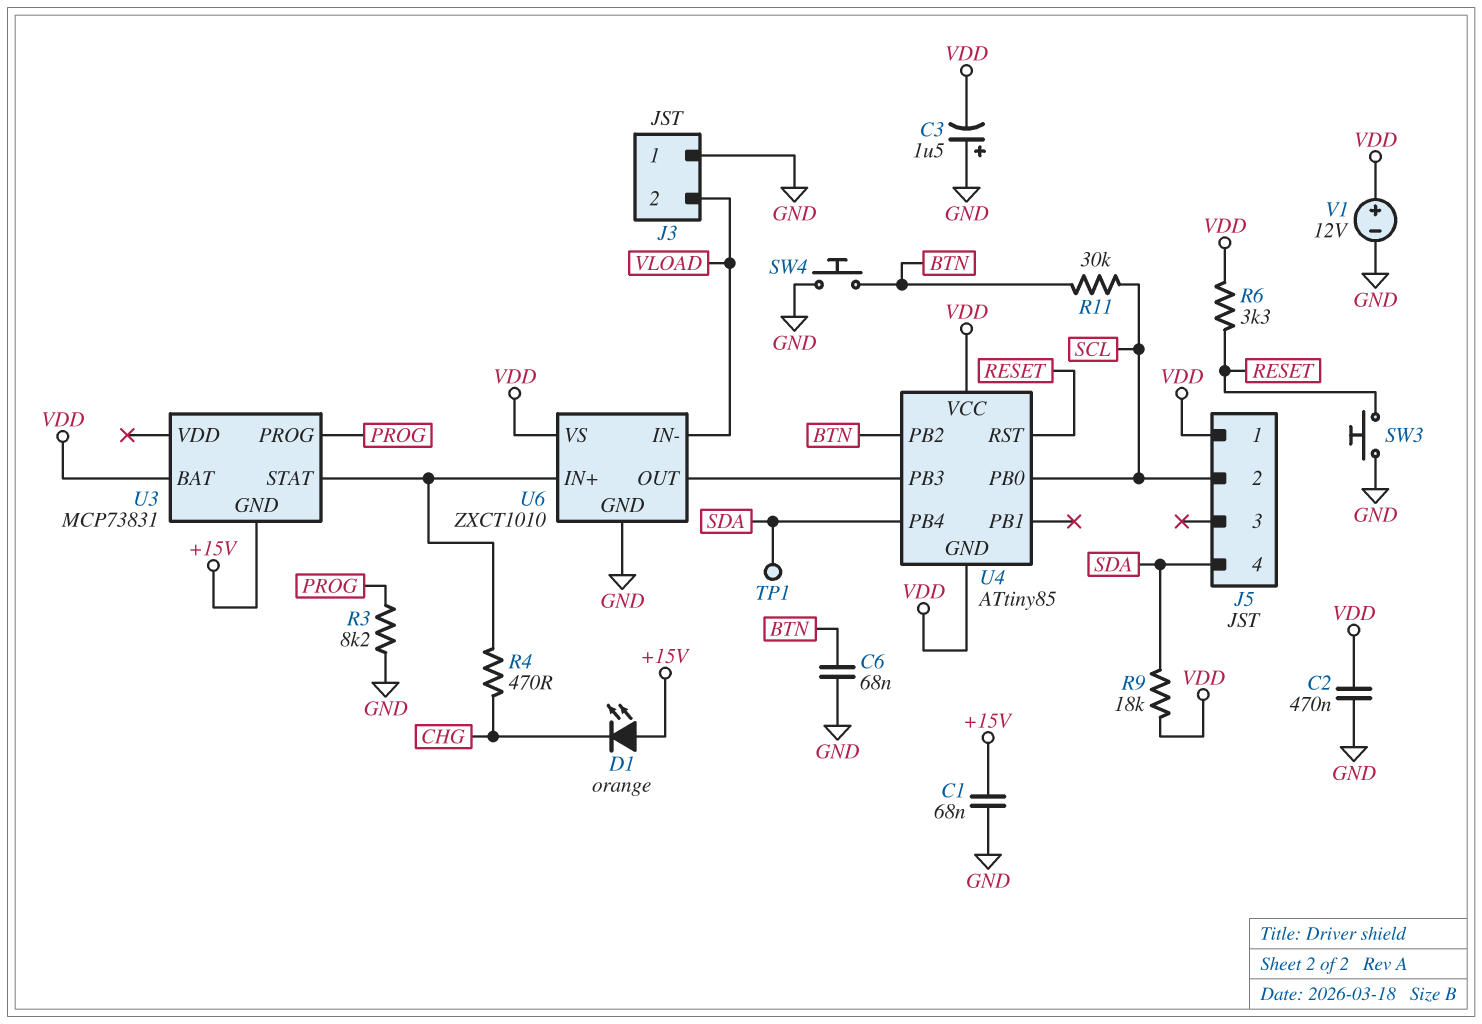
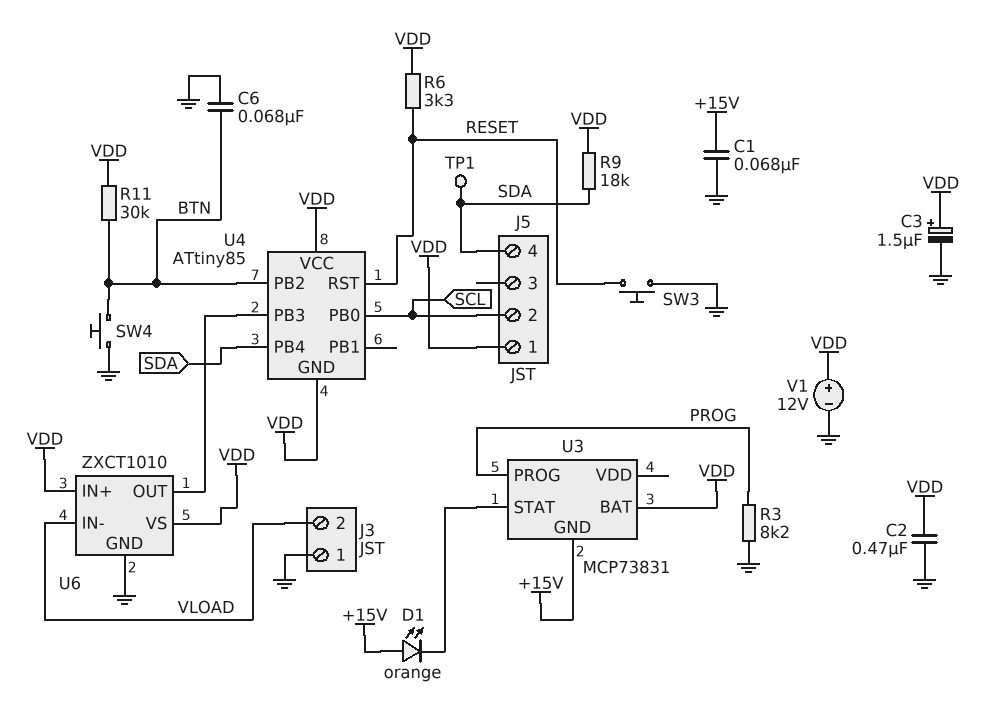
C3: 1.5uF (plus GND, minus VDD) -> 1.5uF (plus VDD, minus GND)
D1: LED orange (A +15V, K CHG) -> LED orange (A +15V, K U3/STAT)
R4: 470 (CHG, U3/STAT) -> none
R11: 30k (BTN, SCL) -> 30k (BTN, VDD)
U6 pin IN+: U3/STAT -> VDD

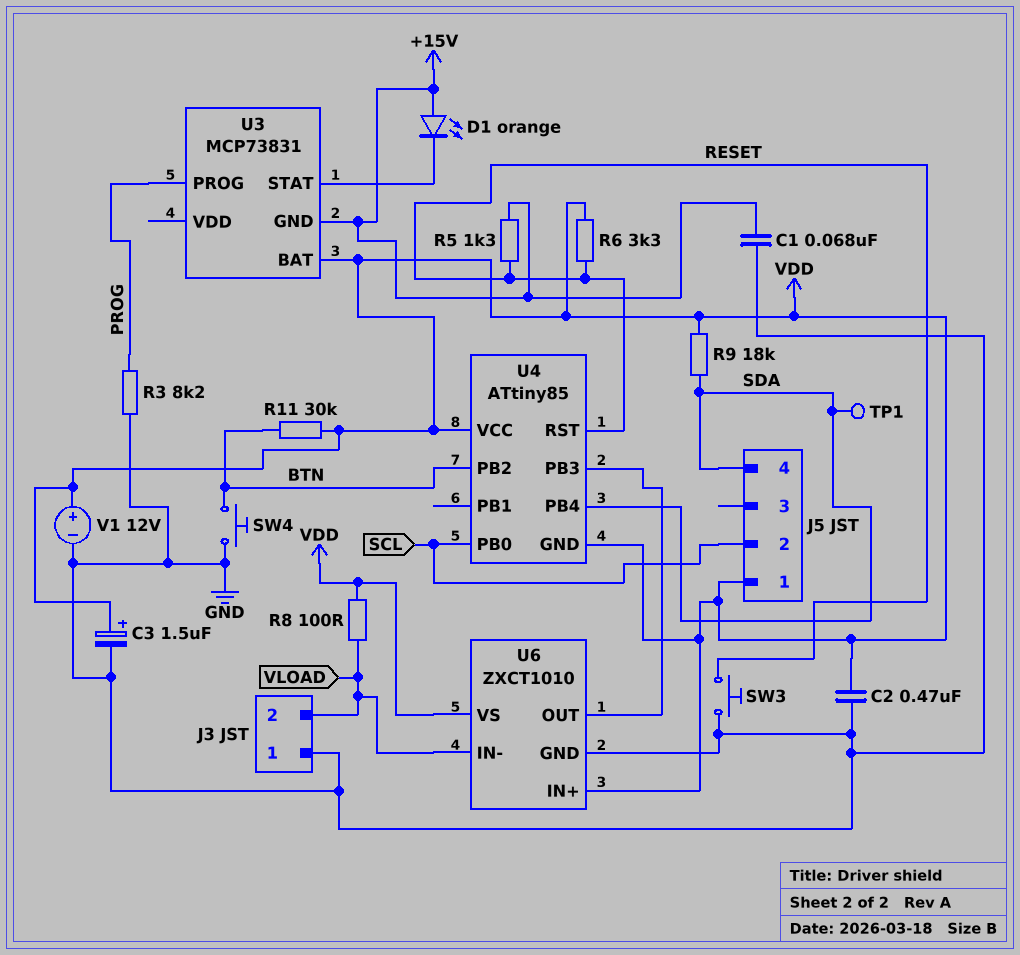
C6: 68nF (BTN, GND) -> none
R5: none -> 1.3k (+15V, RESET)
R8: none -> 100 (VDD, VLOAD)

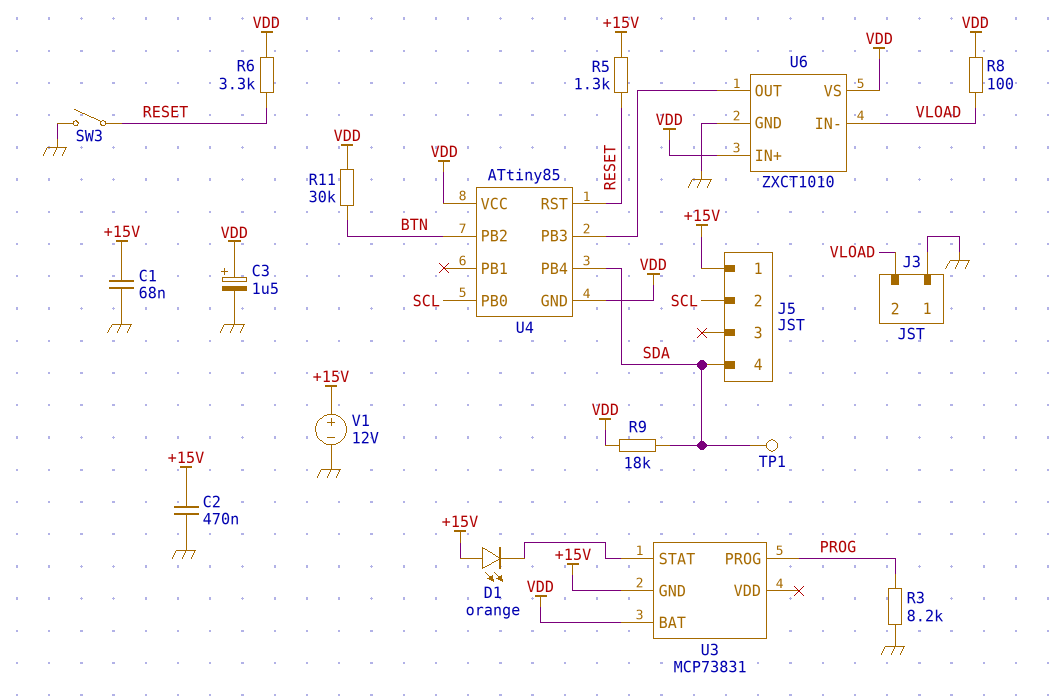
C2: 470nF (GND, VDD) -> 470nF (+15V, GND)
J5 pin 1: VDD -> +15V
SW3: button (GND, RESET) -> switch (GND, RESET)
SW4: button (BTN, GND) -> none
V1: 12V (plus VDD, minus GND) -> 12V (plus +15V, minus GND)

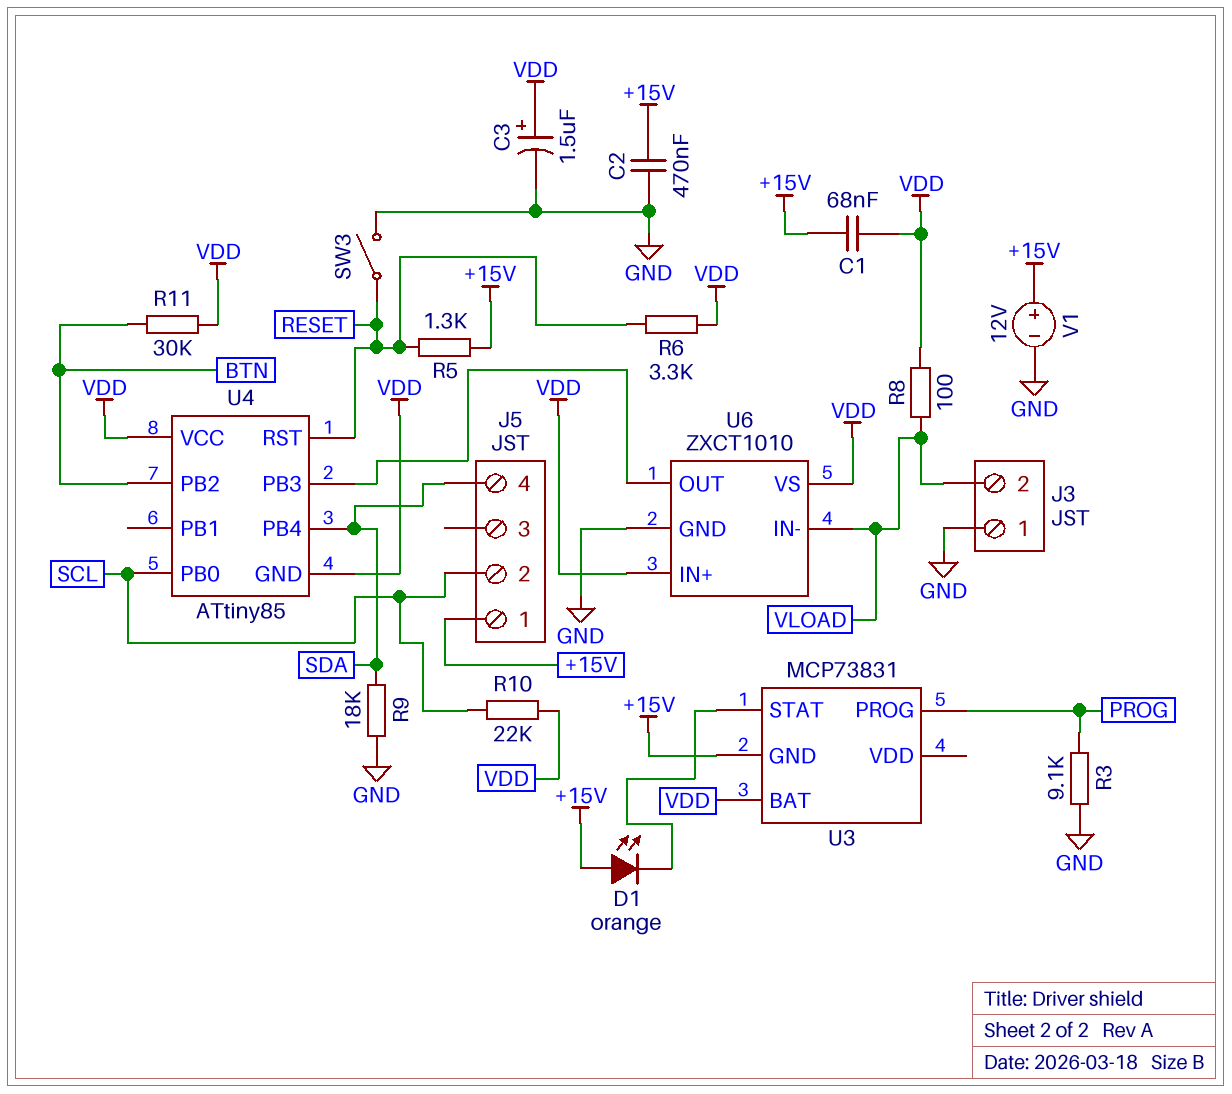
C1: 68nF (+15V, GND) -> 68nF (+15V, VDD)
R3: 8.2k (GND, PROG) -> 9.1k (GND, PROG)
R9: 18k (SDA, VDD) -> 18k (GND, SDA)
R10: none -> 22k (SCL, VDD)
TP1: test point (SDA) -> none

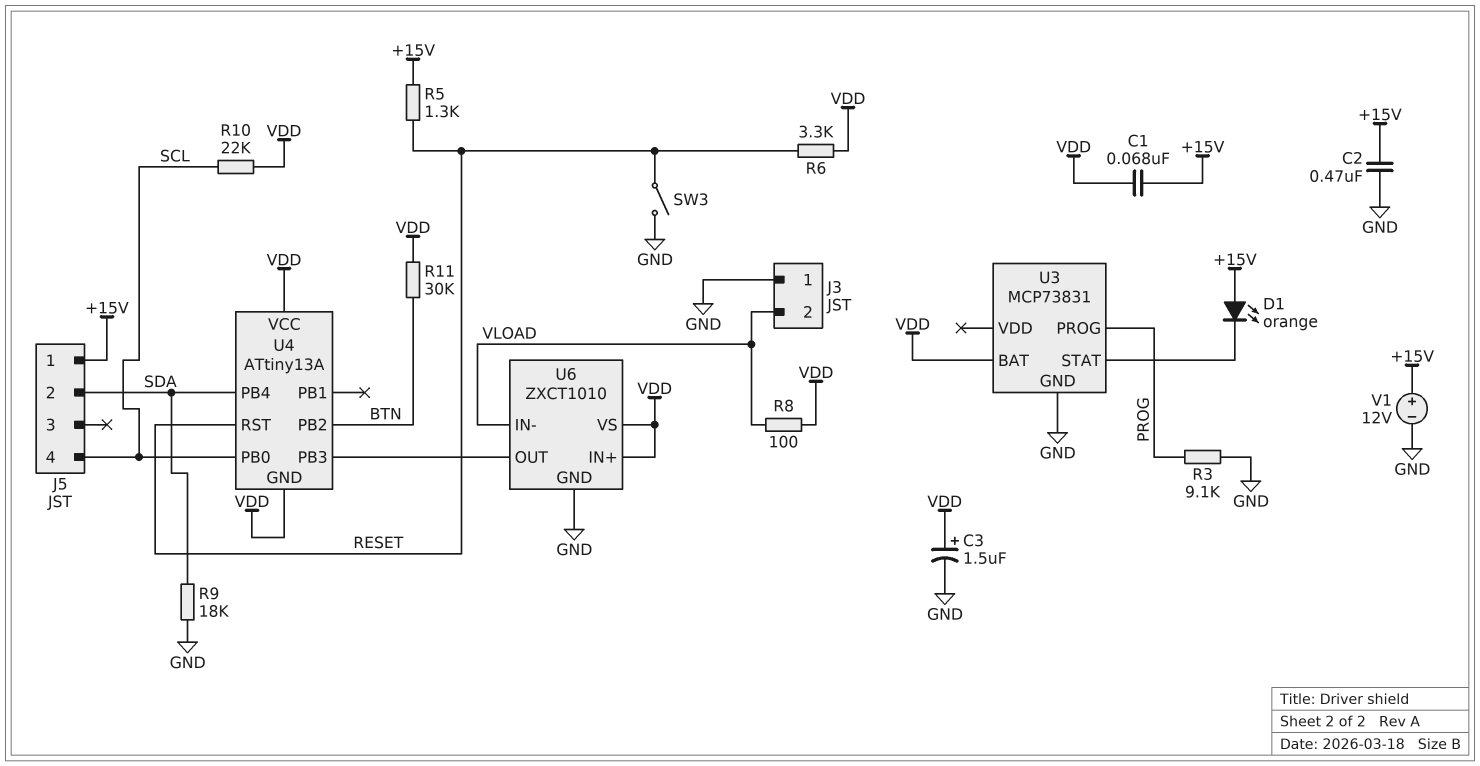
J5 pin 2: SCL -> SDA
J5 pin 4: SDA -> SCL
U3 pin GND: +15V -> GND
U4: ATtiny85 -> ATtiny13A

